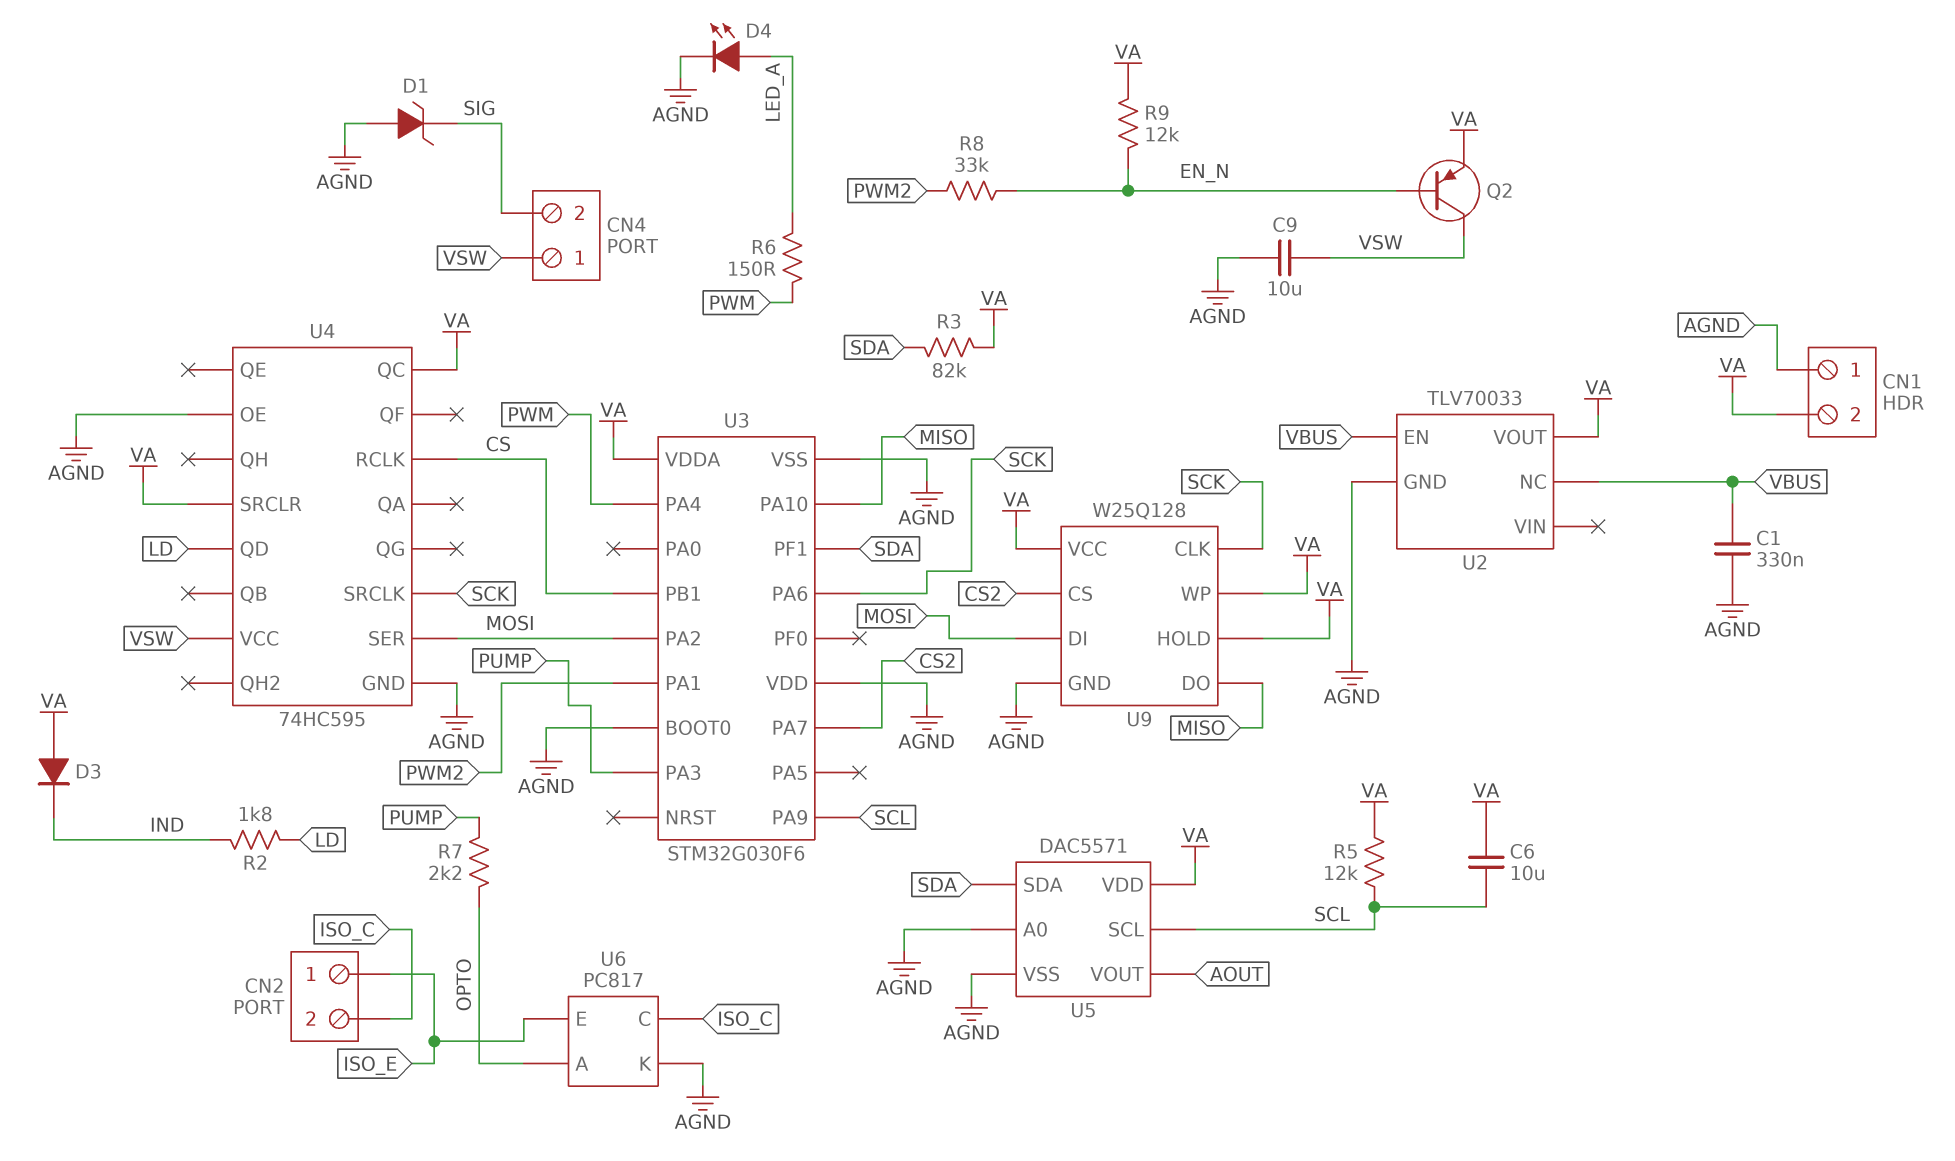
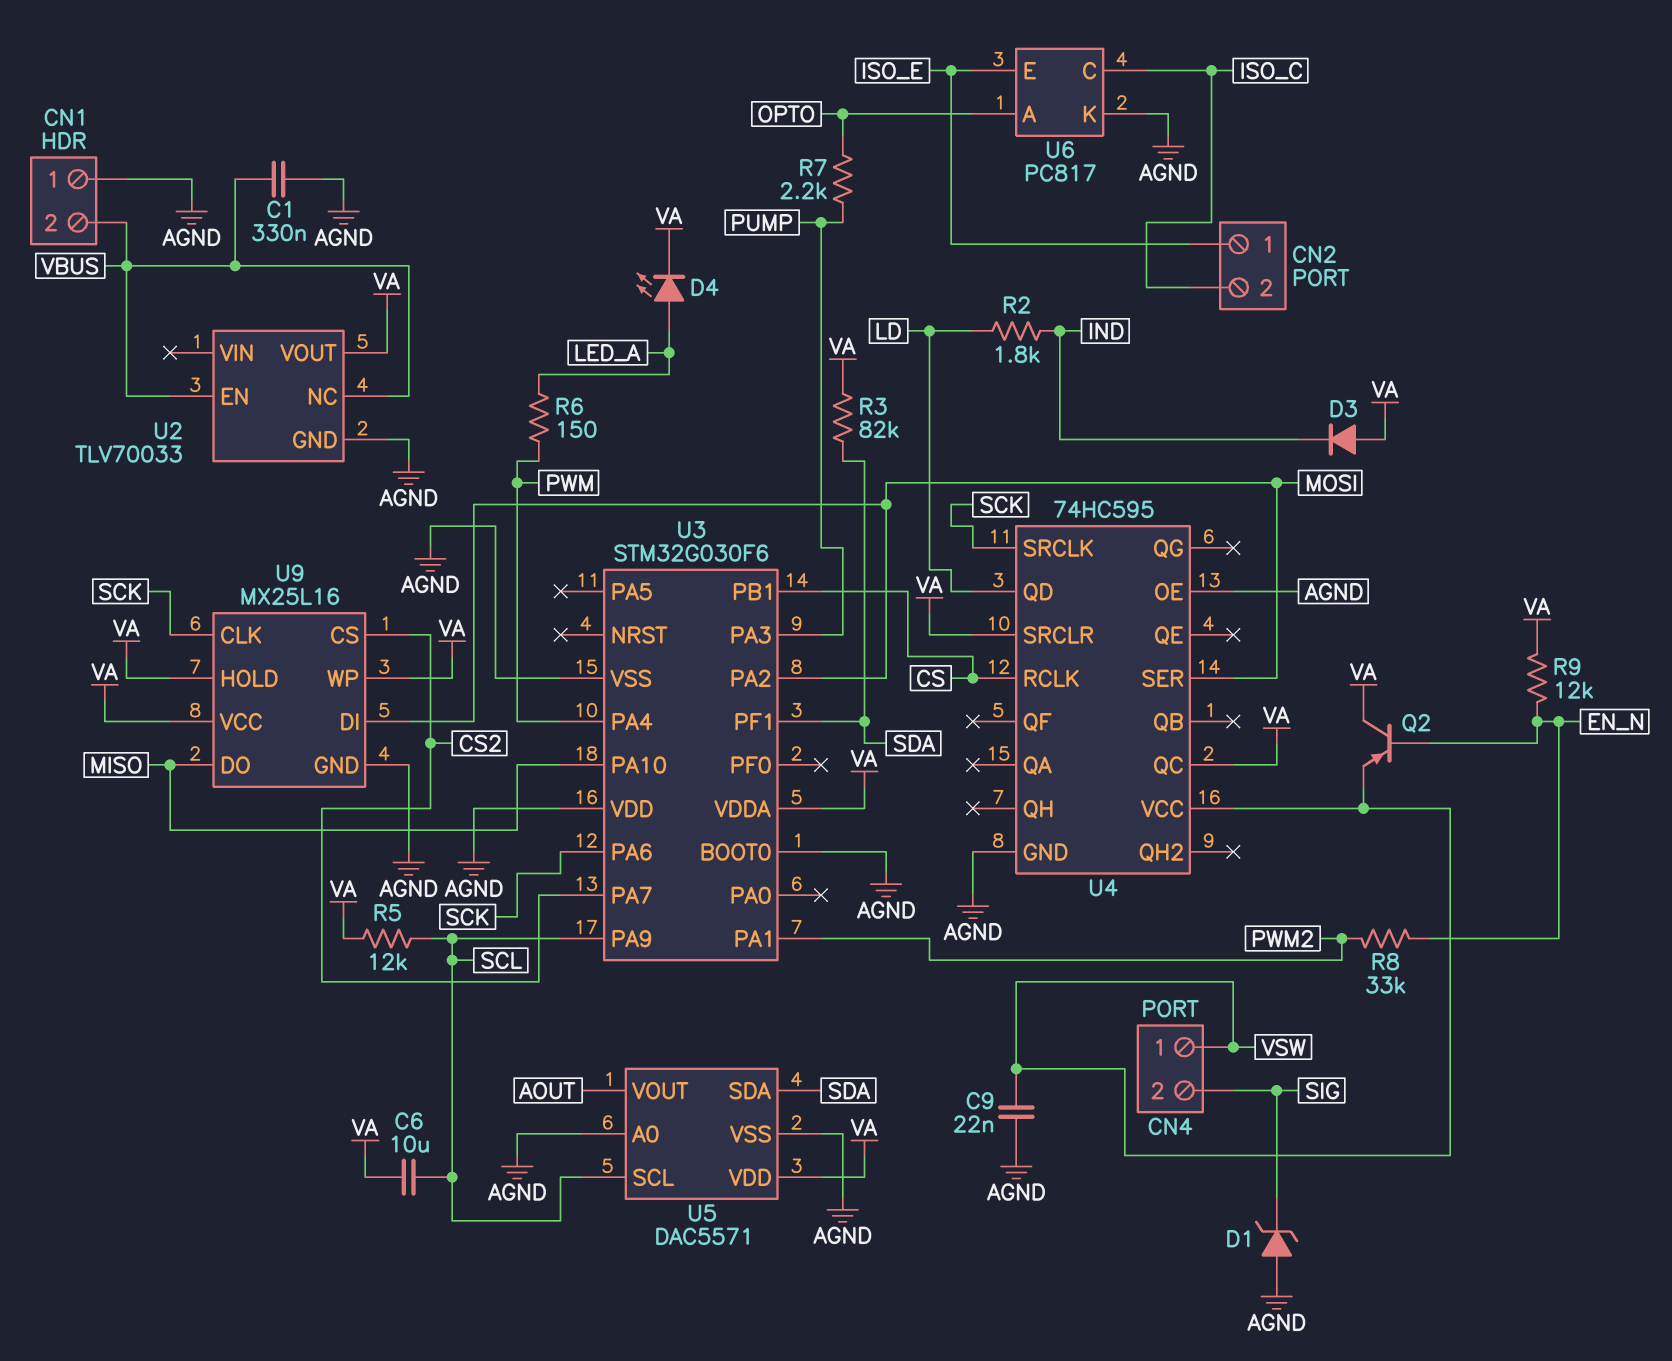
C9: 10uF (AGND, VSW) -> 22nF (AGND, VSW)
CN1 pin 2: VA -> VBUS
D4: LED (A LED_A, K AGND) -> LED (A LED_A, K VA)
Q2: PNP (B EN_N, C VSW, E VA) -> PNP (B EN_N, C VA, E VSW)
U9: W25Q128 -> MX25L16

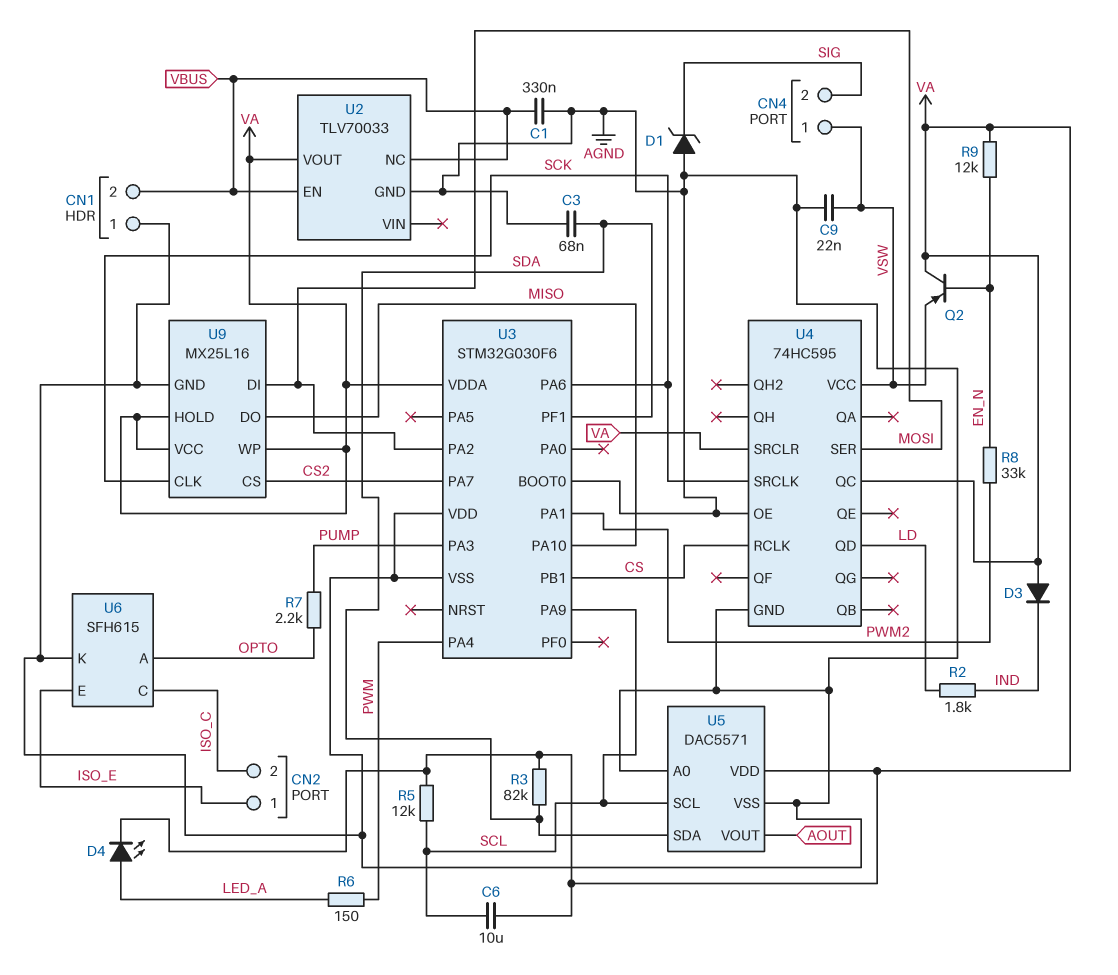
C3: none -> 68nF (AGND, SDA)
U6: PC817 -> SFH615

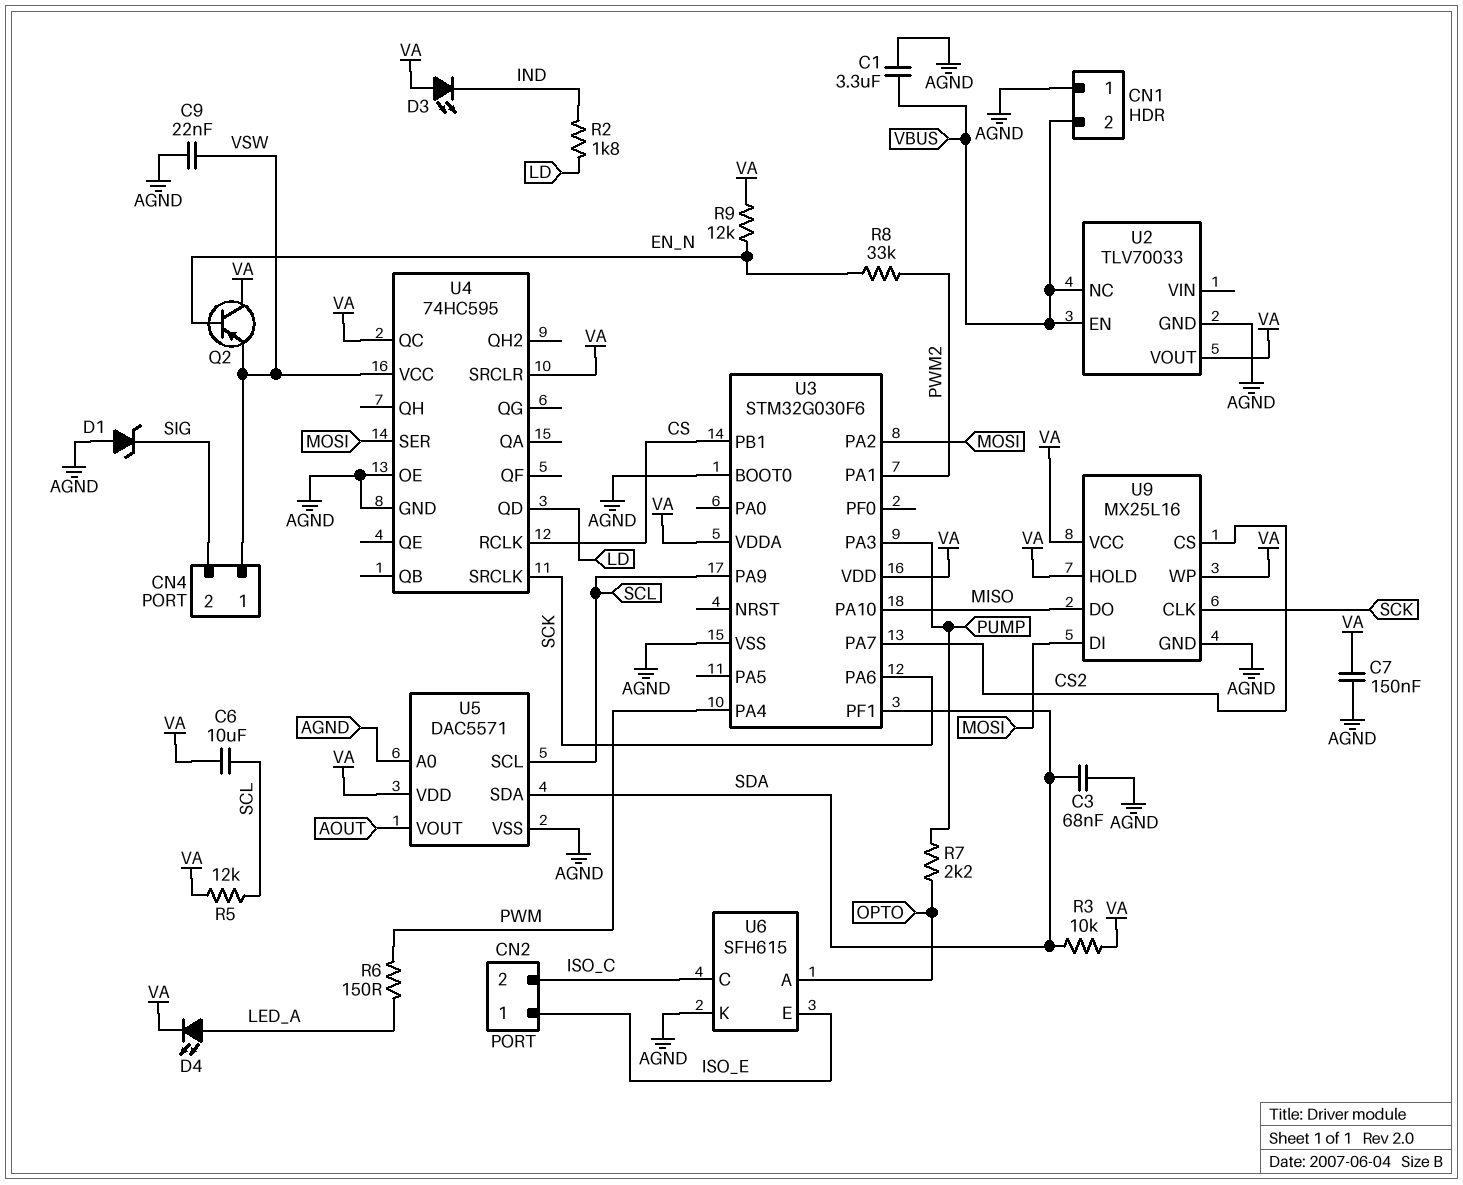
C1: 330nF (AGND, VBUS) -> 3.3uF (AGND, VBUS)
C7: none -> 150nF (AGND, VA)
D3: diode (A VA, K IND) -> LED (A VA, K IND)
R3: 82k (SDA, VA) -> 10k (SDA, VA)
U3 pin VDD: AGND -> VA

